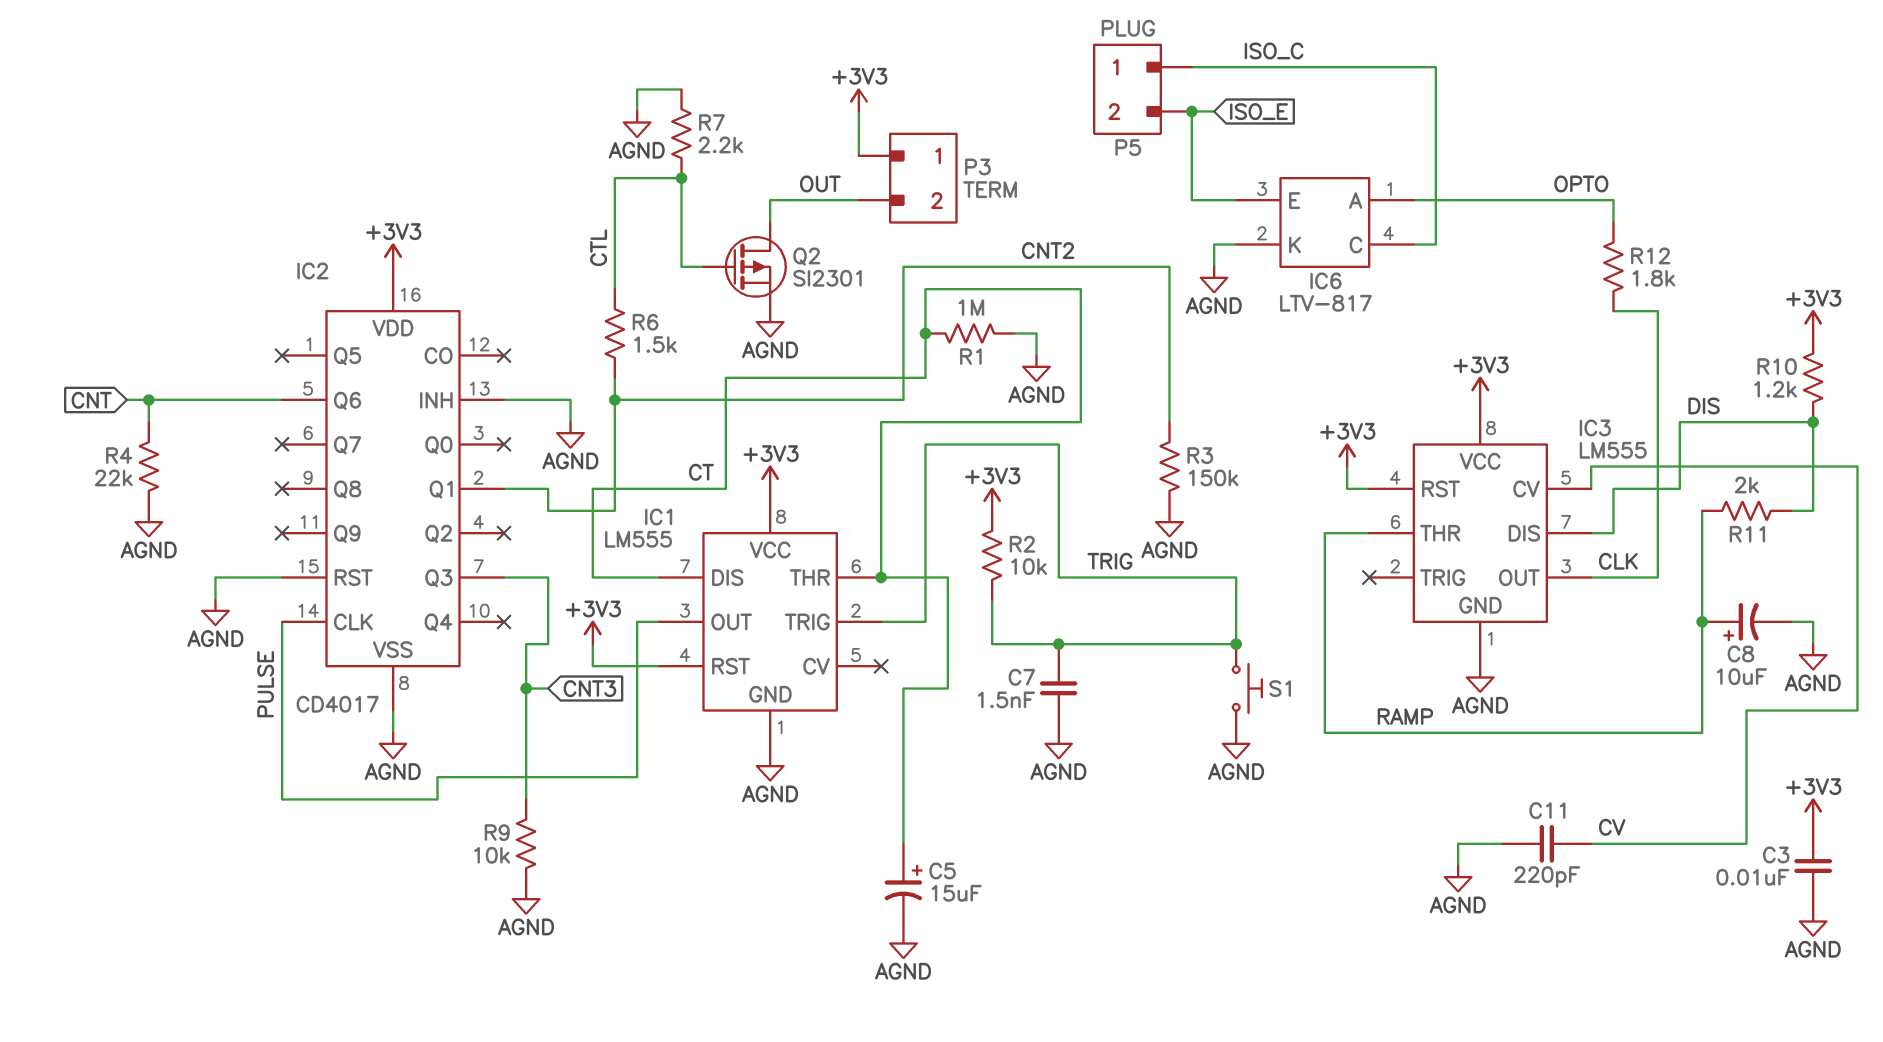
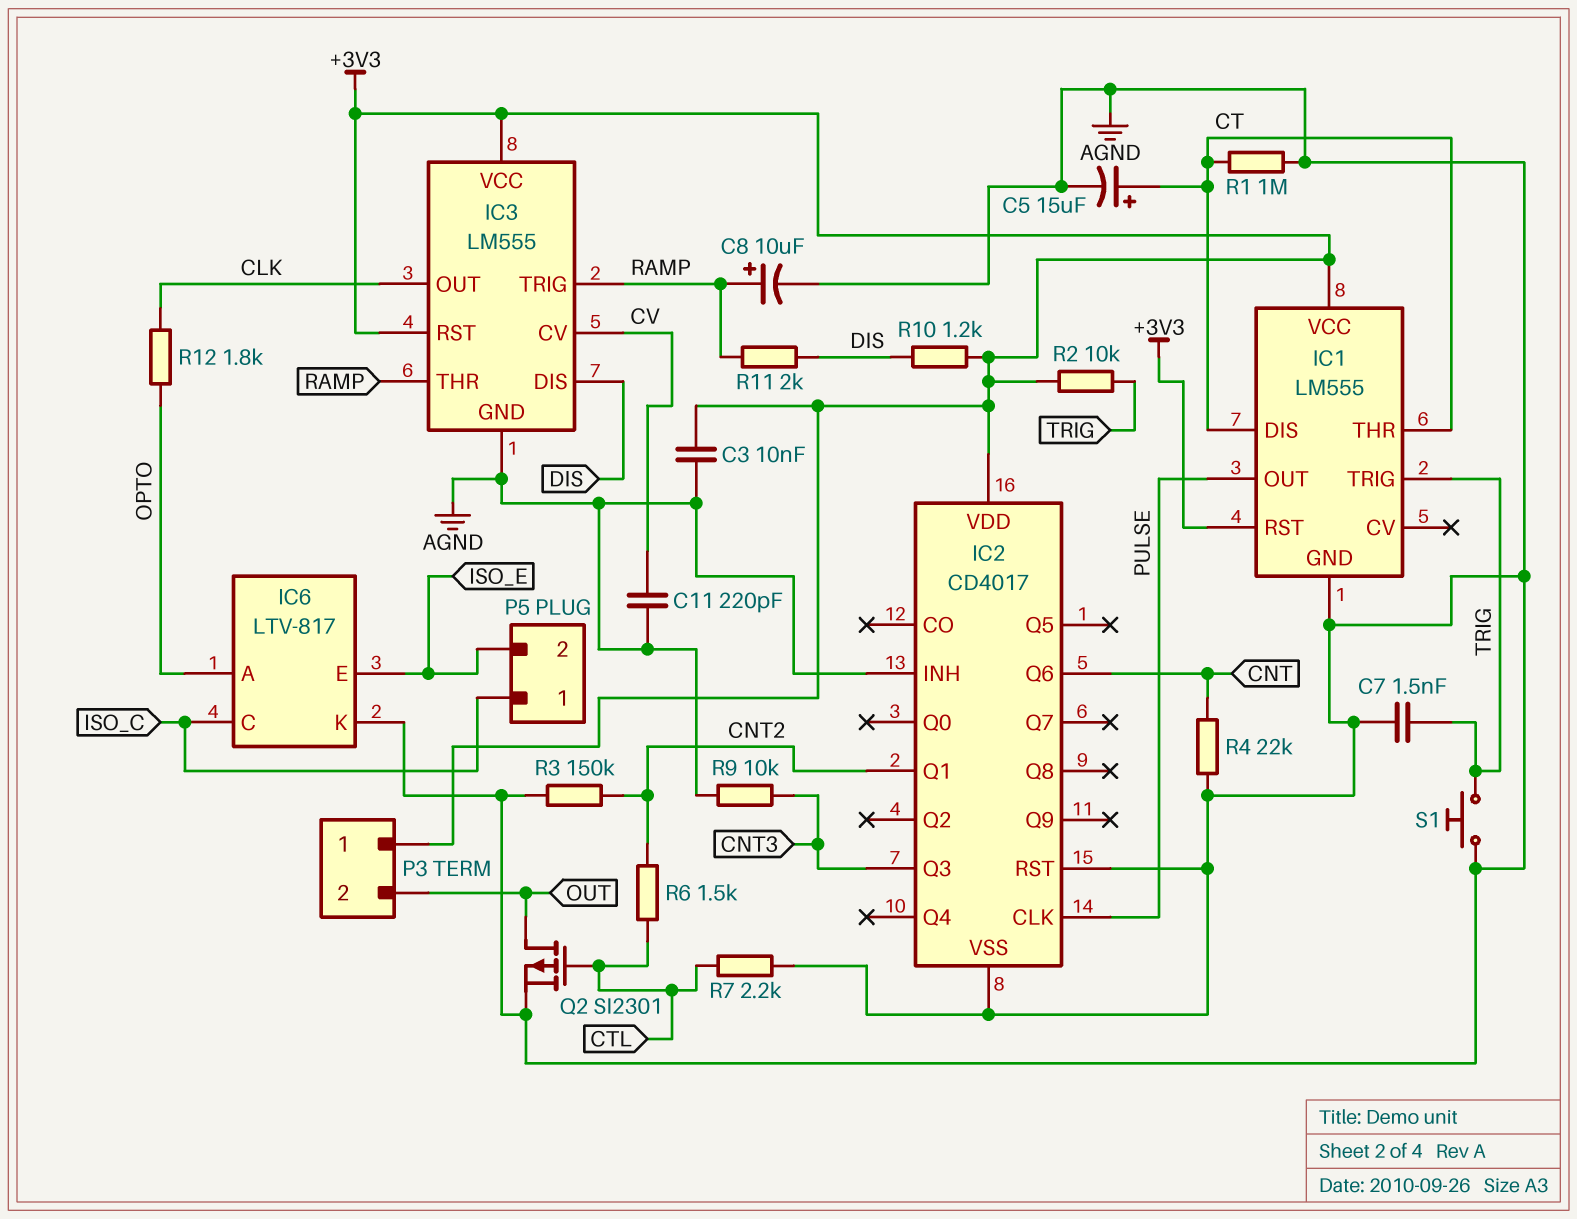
IC3 pin TRIG: none -> RAMP

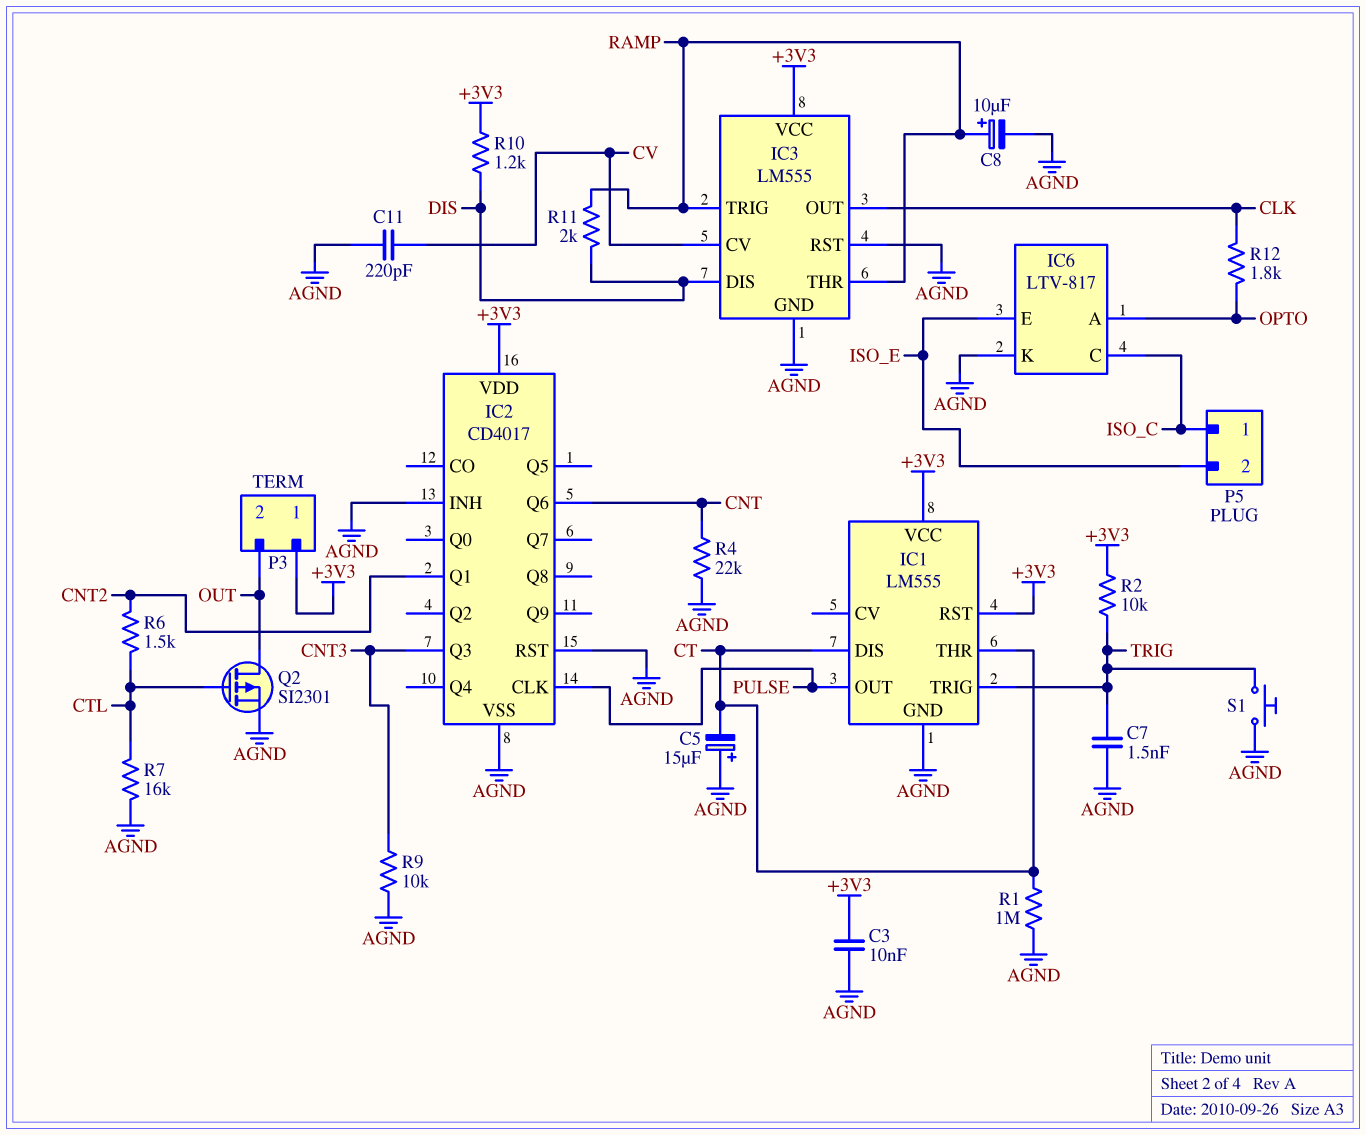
C5: 15uF (plus CT, minus AGND) -> 15uF (plus AGND, minus CT)
IC3 pin RST: +3V3 -> AGND
R3: 150k (AGND, CNT2) -> none
R7: 2.2k (AGND, CTL) -> 16k (AGND, CTL)

